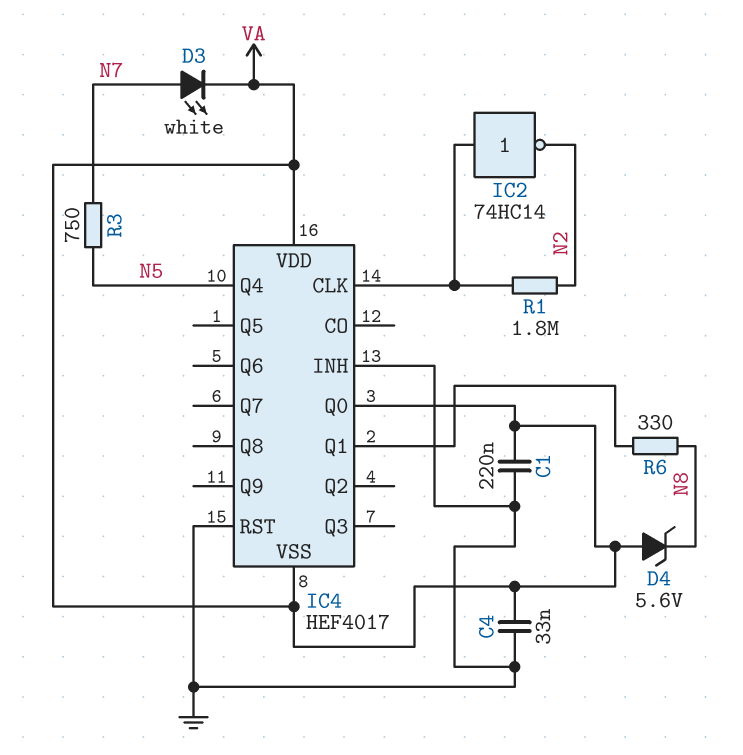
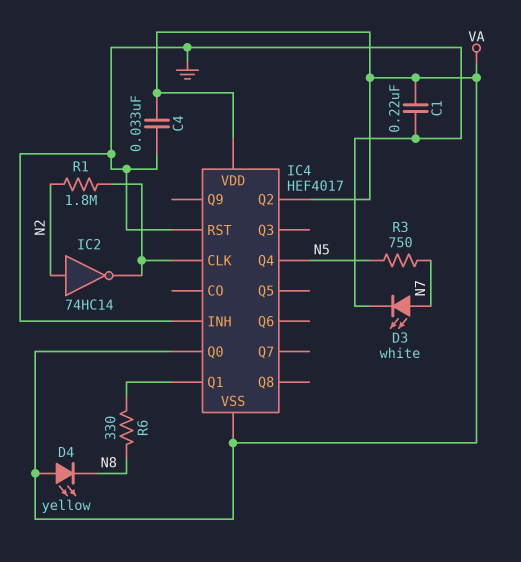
D3: LED white (A N7, K VA) -> LED white (A N7, K GND)
D4: zener 5.6V (A VA, K N8) -> LED yellow (A VA, K N8)
IC2: NOT 74HC14 (in IC4/CLK, out N2) -> NOT 74HC14 (in N2, out IC4/CLK)
IC4 pin Q2: none -> VA

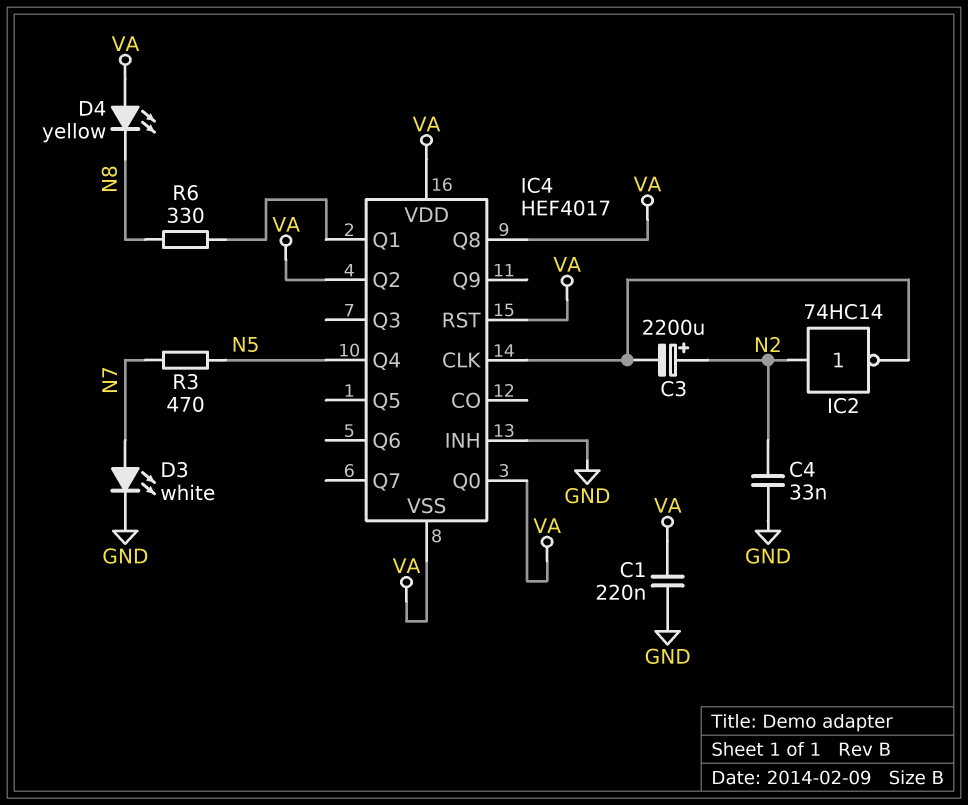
C3: none -> 2200uF (plus N2, minus IC4/CLK)
C4: 33nF (GND, VA) -> 33nF (GND, N2)
IC4 pin Q8: none -> VA
IC4 pin RST: GND -> VA
R1: 1.8M (IC4/CLK, N2) -> none
R3: 750 (N5, N7) -> 470 (N5, N7)

